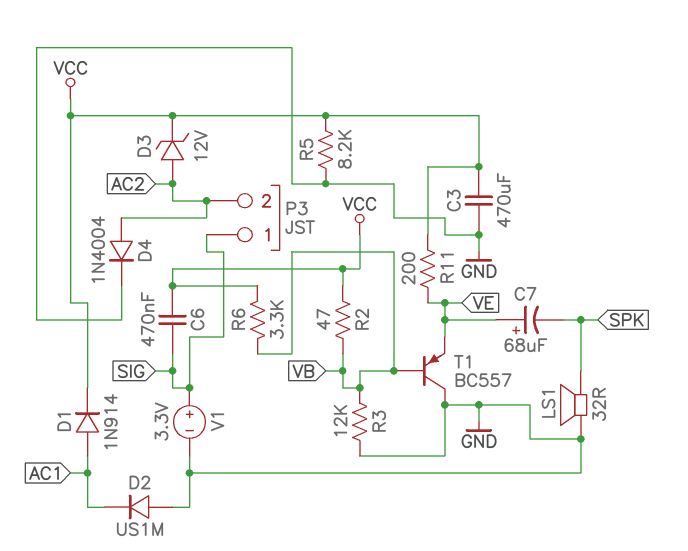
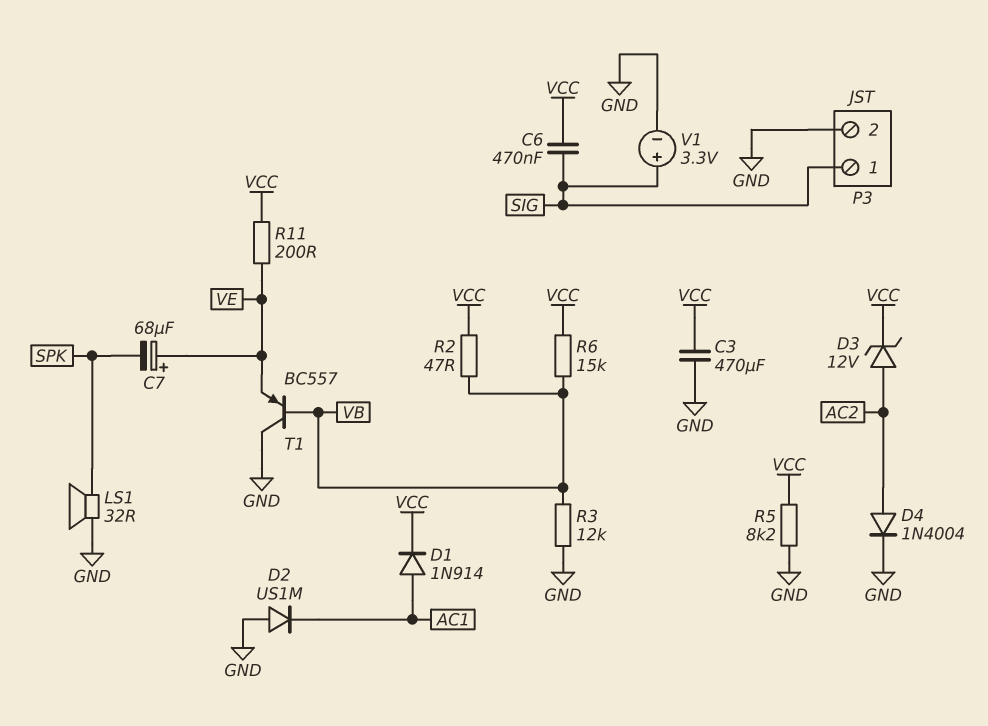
P3 pin 2: AC2 -> GND
R6: 3.3k (VB, VCC) -> 15k (VB, VCC)

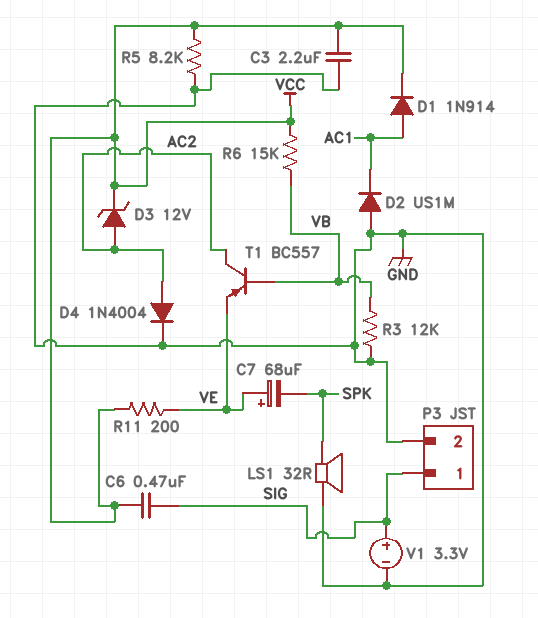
C3: 470uF (GND, VCC) -> 2.2uF (GND, VCC)
R2: 47 (VB, VCC) -> none
T1: PNP BC557 (B VB, C GND, E VE) -> PNP BC557 (B VB, C AC2, E VE)

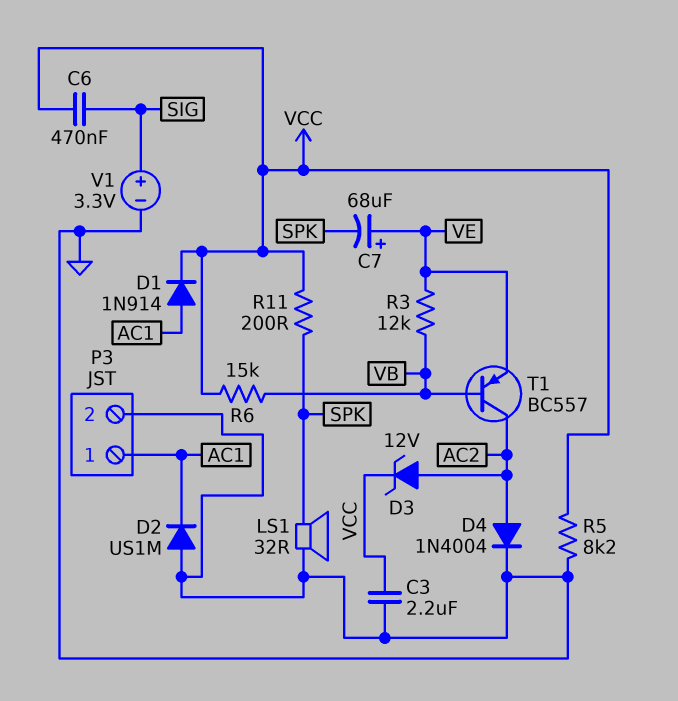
P3 pin 1: SIG -> AC1
R3: 12k (GND, VB) -> 12k (VB, VE)
R11: 200 (VCC, VE) -> 200 (SPK, VCC)

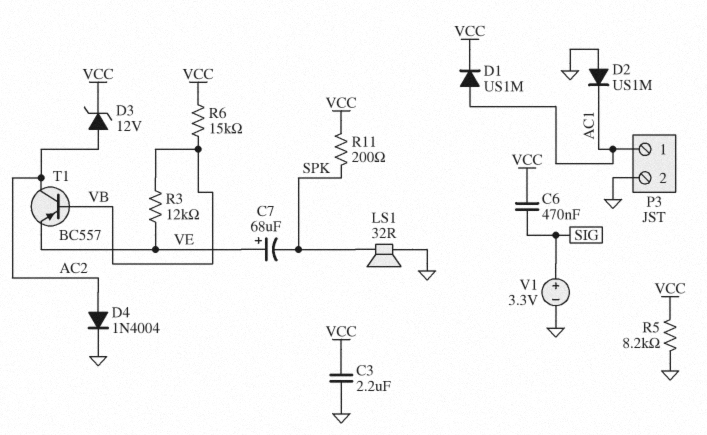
D1: diode 1N914 (A AC1, K VCC) -> diode US1M (A AC1, K VCC)

